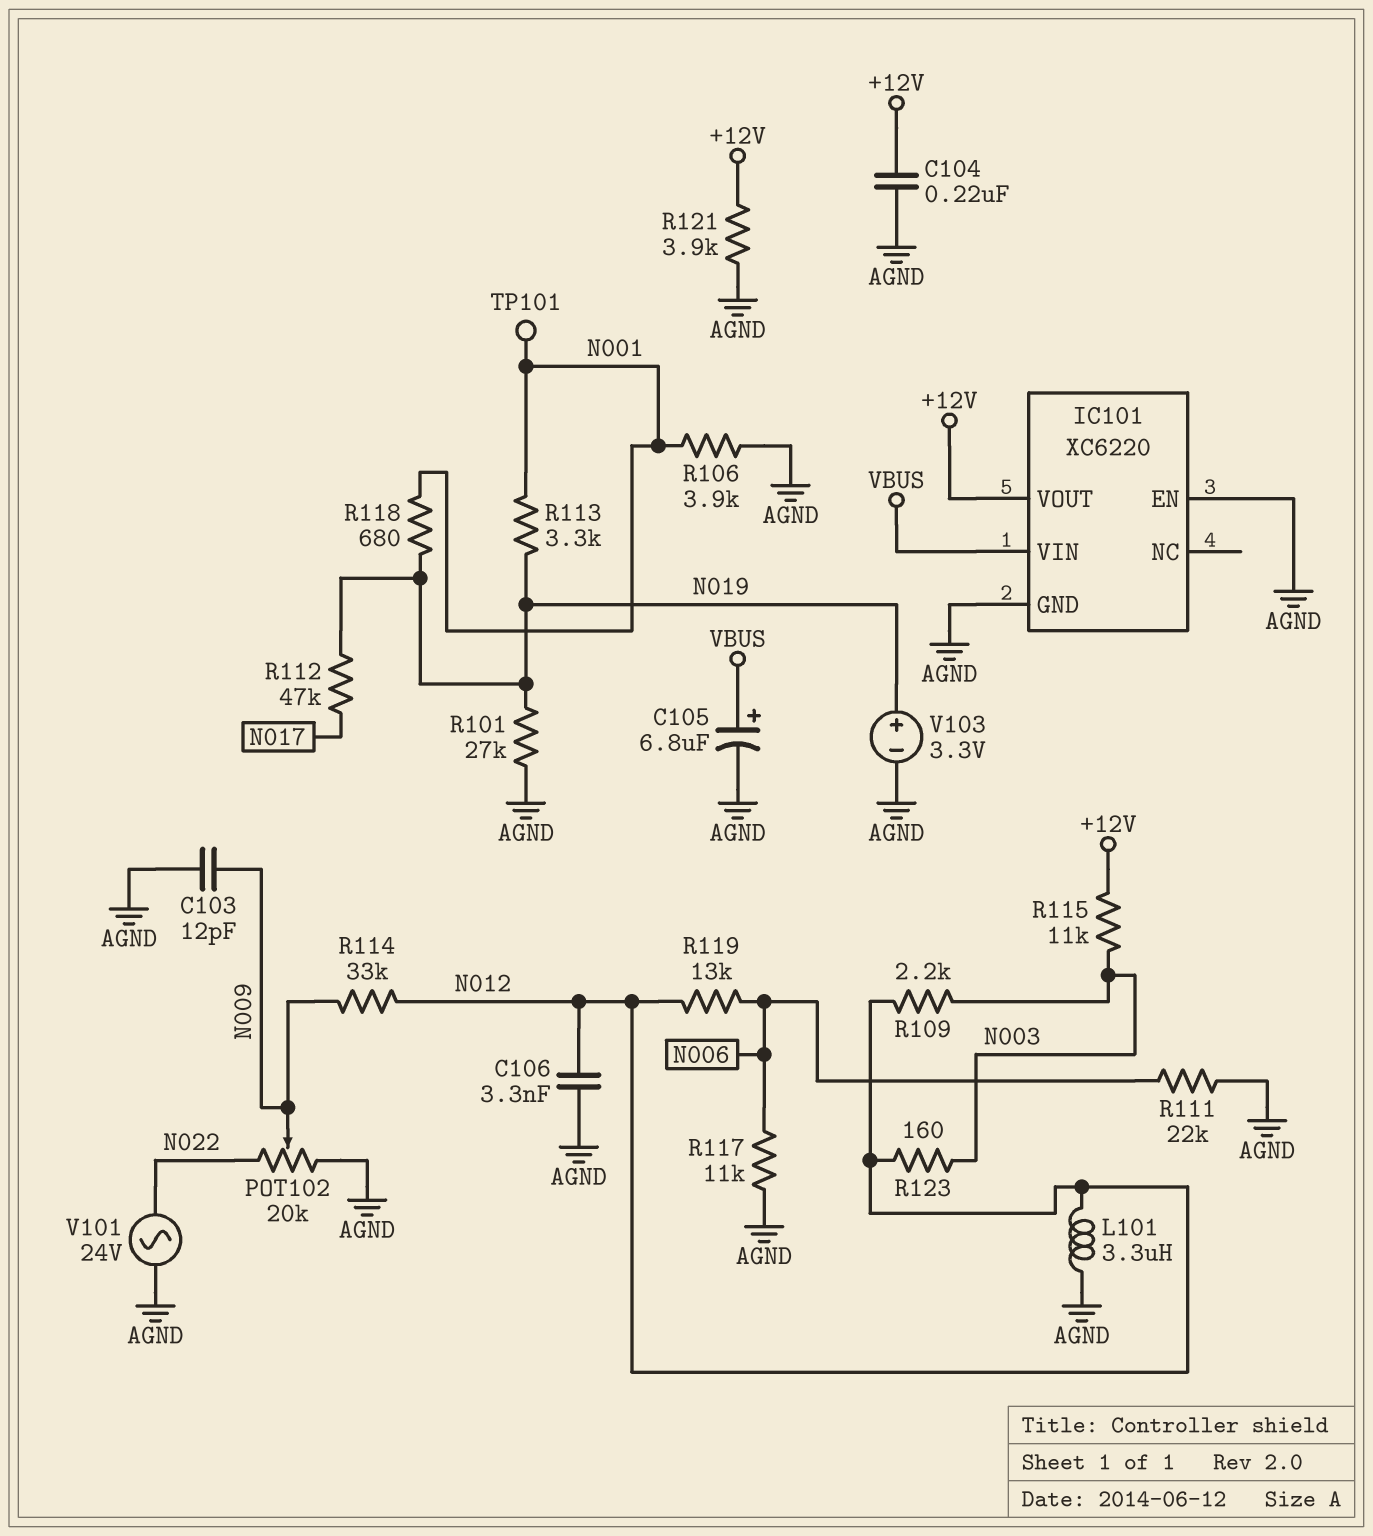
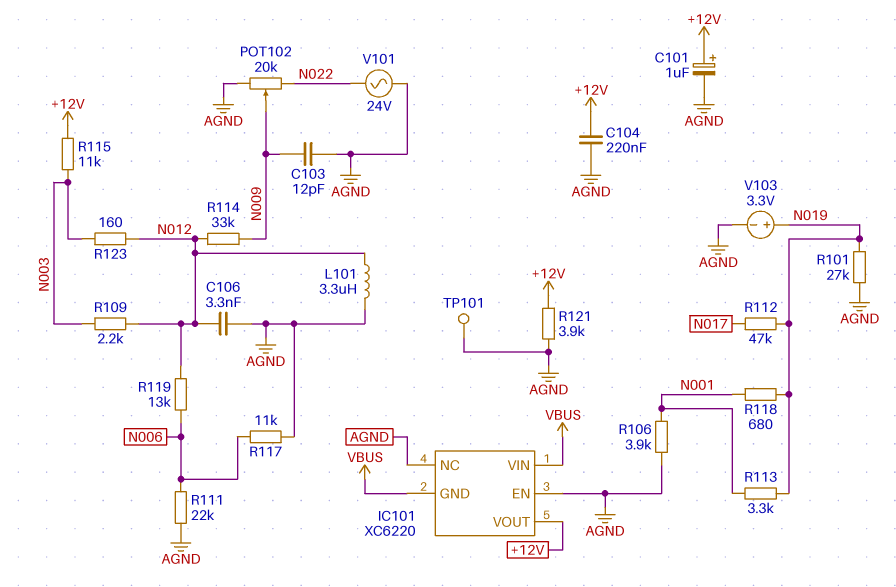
C101: none -> 1uF (plus +12V, minus AGND)
C105: 6.8uF (plus VBUS, minus AGND) -> none
IC101 pin GND: AGND -> VBUS
IC101 pin NC: none -> AGND
TP101: test point (N001) -> test point (AGND)

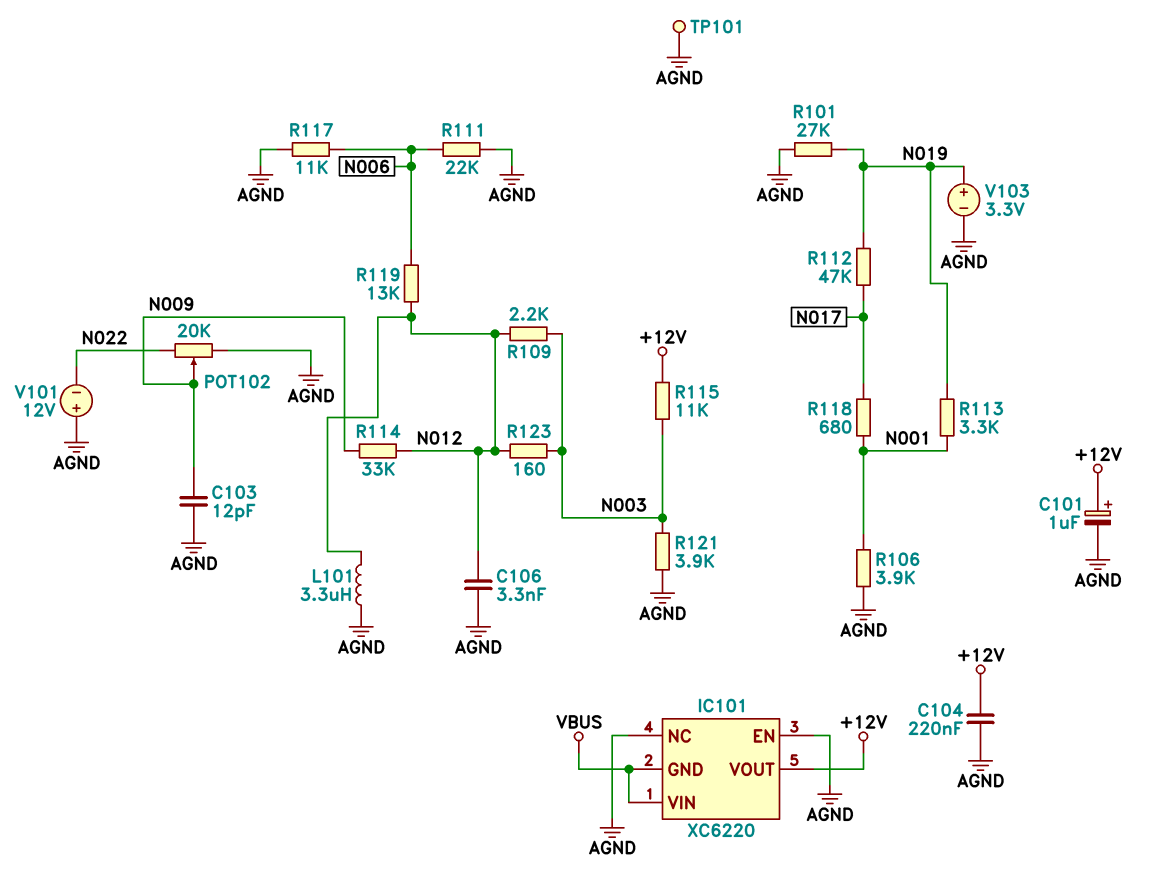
R118: 680 (N001, N019) -> 680 (N001, N017)
R121: 3.9k (+12V, AGND) -> 3.9k (AGND, N003)
V101: AC 24V (AGND, N022) -> 12V (plus AGND, minus N022)

